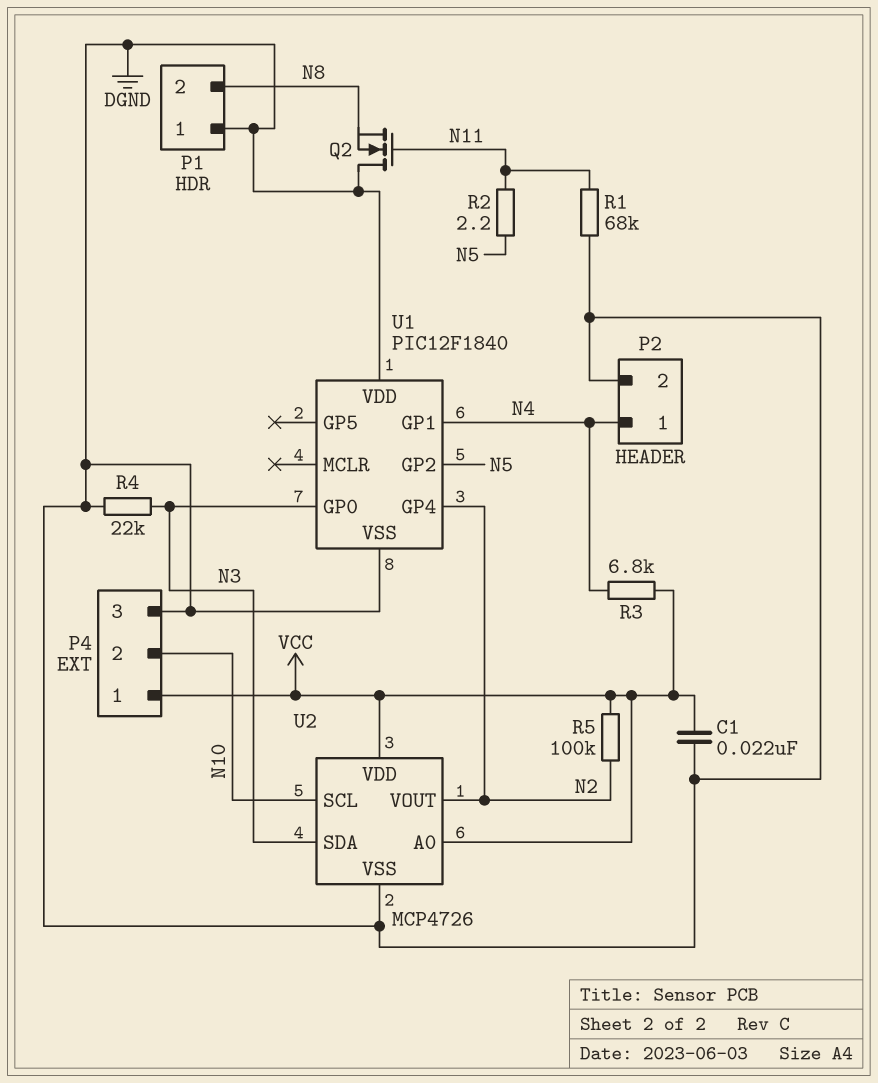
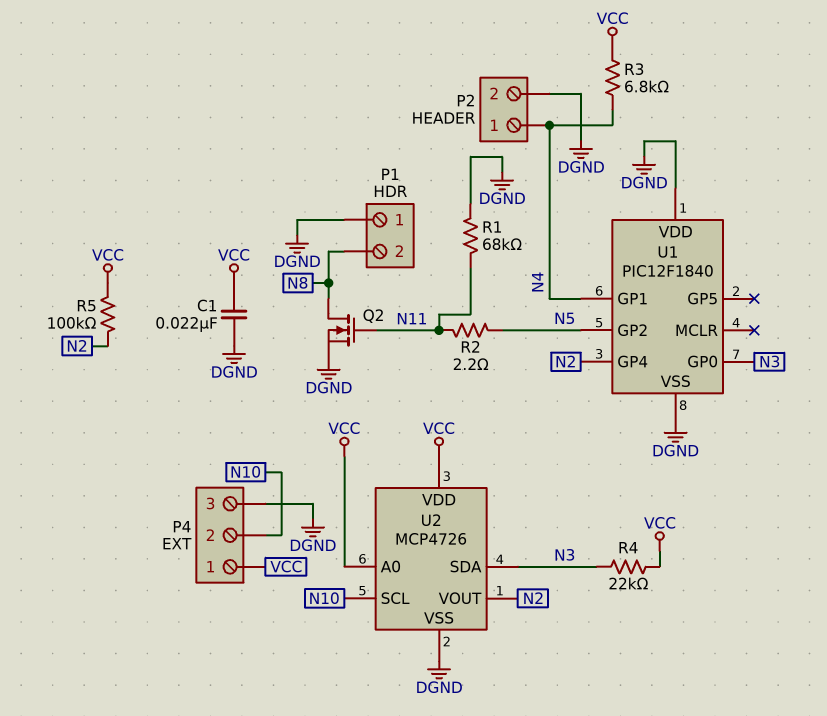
Q2: NMOS (G N11, D DGND, S N8) -> NMOS (G N11, D N8, S DGND)
R4: 22k (DGND, N3) -> 22k (N3, VCC)

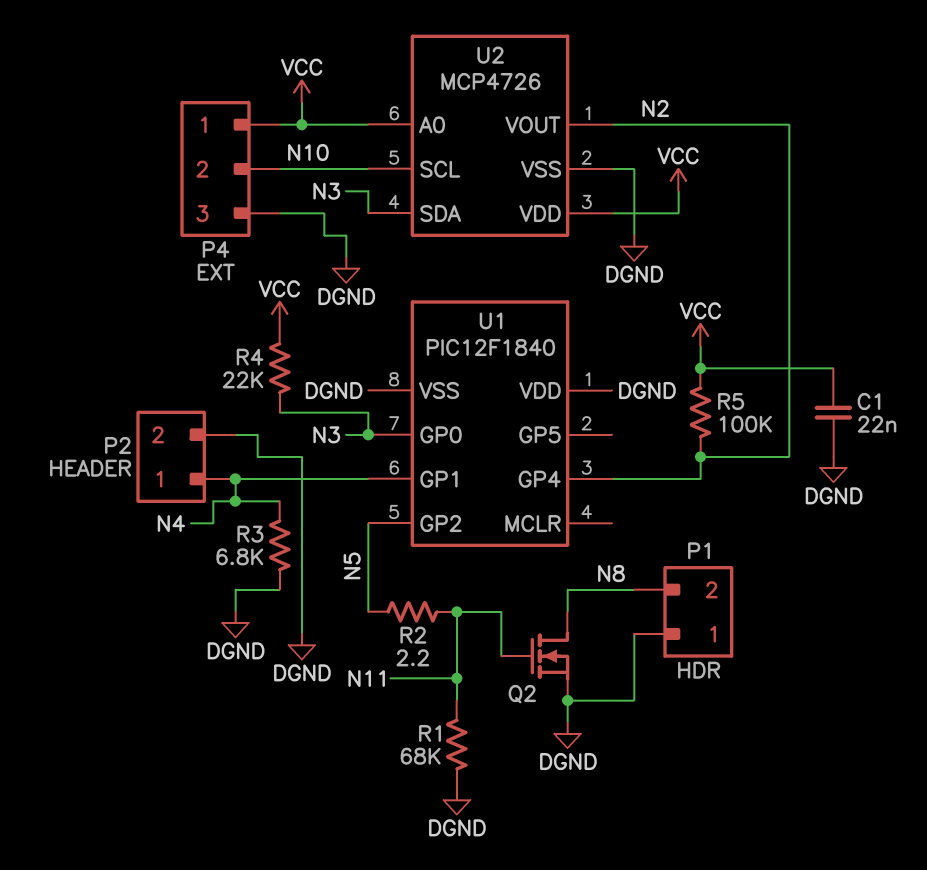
R3: 6.8k (N4, VCC) -> 6.8k (DGND, N4)

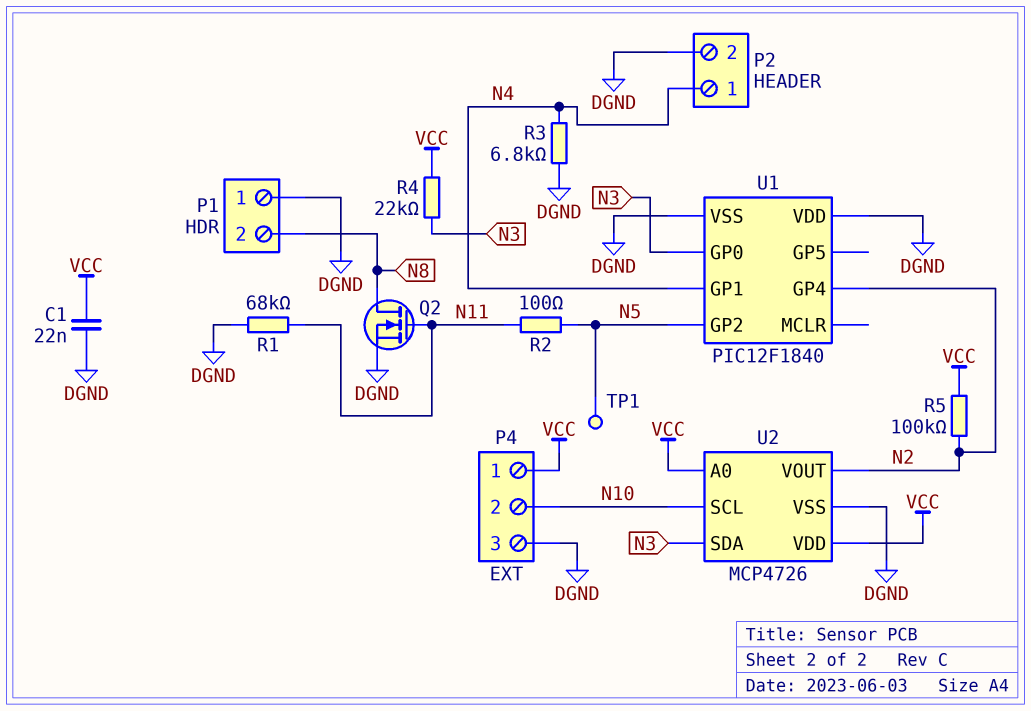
R2: 2.2 (N5, N11) -> 100 (N5, N11)
TP1: none -> test point (N5)

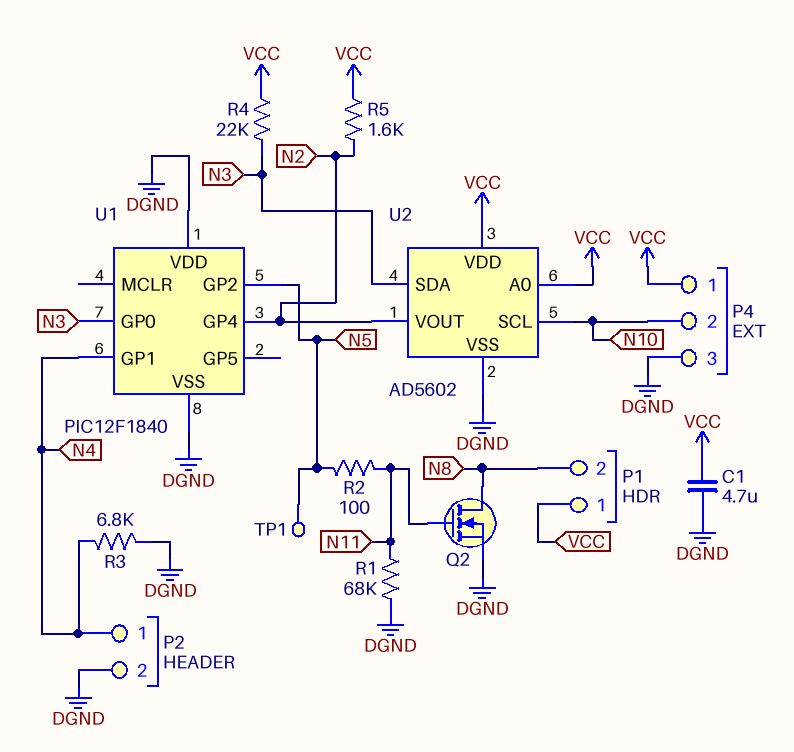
C1: 22nF (DGND, VCC) -> 4.7uF (DGND, VCC)
P1 pin 1: DGND -> VCC
R5: 100k (N2, VCC) -> 1.6k (N2, VCC)
U2: MCP4726 -> AD5602

